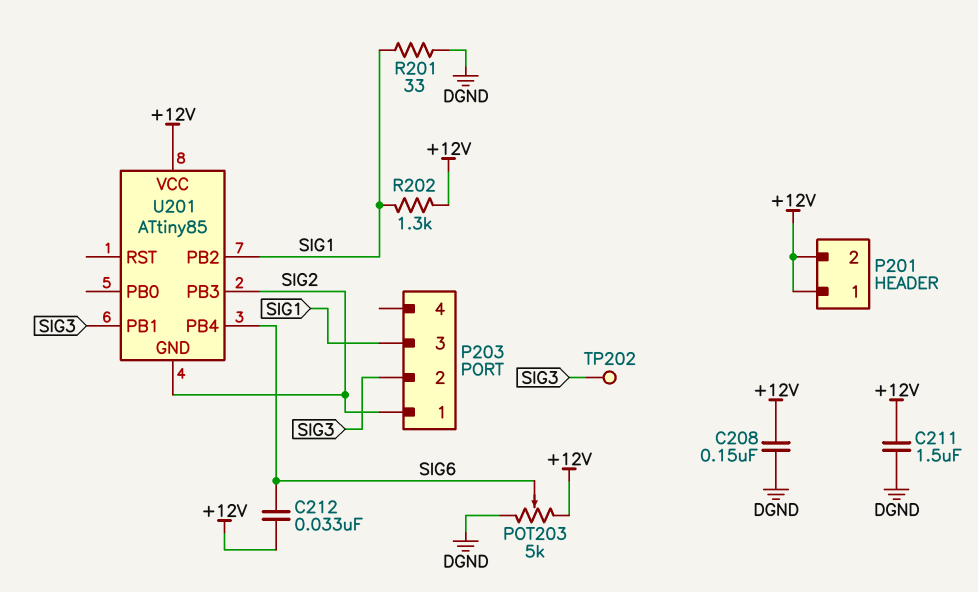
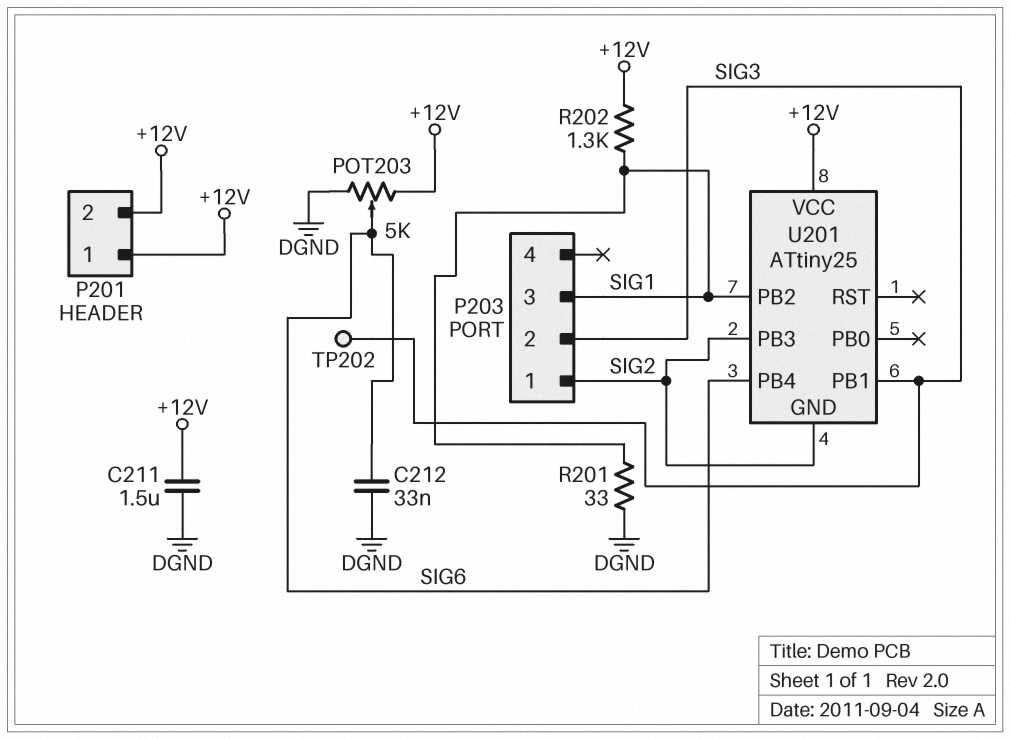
C208: 150nF (+12V, DGND) -> none
C212: 33nF (+12V, SIG6) -> 33nF (DGND, SIG6)
U201: ATtiny85 -> ATtiny25

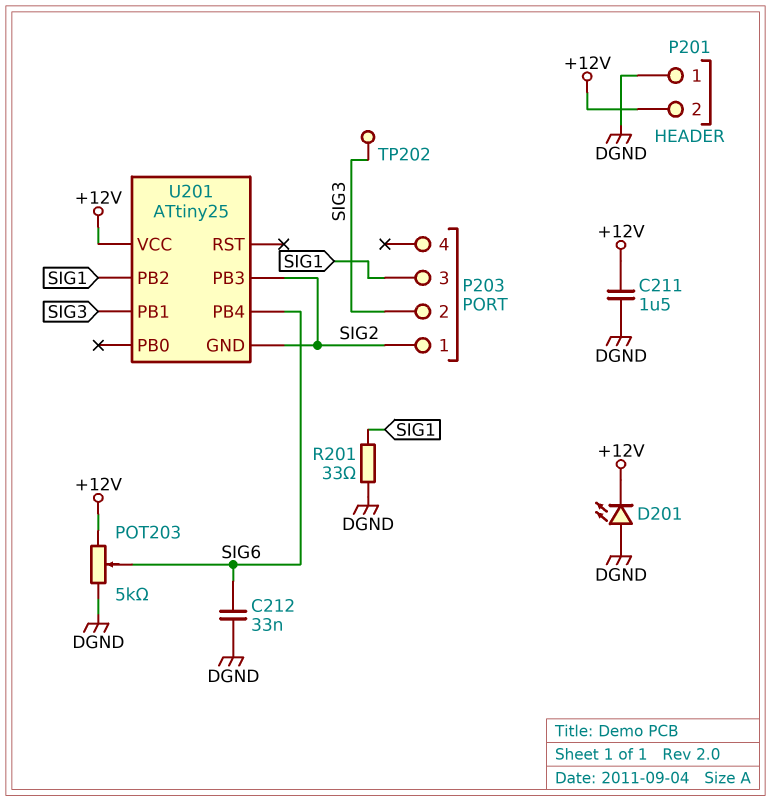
D201: none -> LED (A DGND, K +12V)
P201 pin 1: +12V -> DGND
R202: 1.3k (+12V, SIG1) -> none

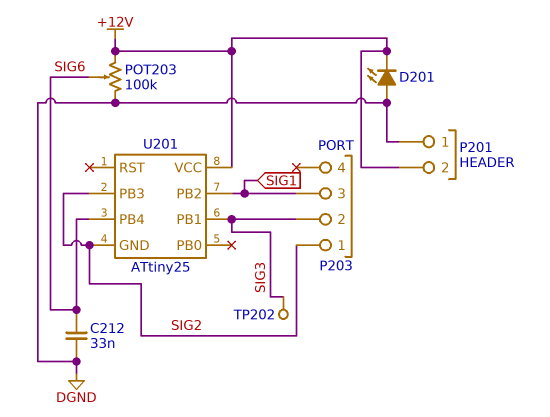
C211: 1.5uF (+12V, DGND) -> none
POT203: 5k (+12V, DGND, wiper SIG6) -> 100k (+12V, DGND, wiper SIG6)
R201: 33 (DGND, SIG1) -> none

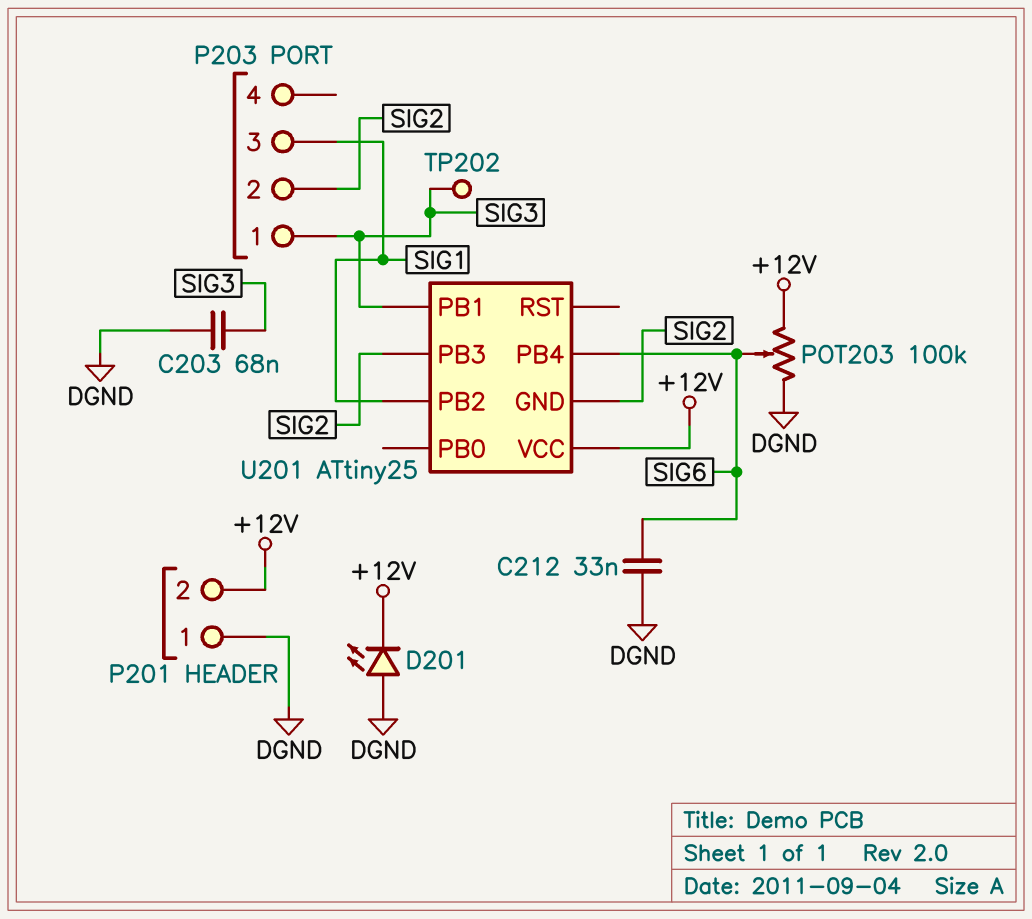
C203: none -> 68nF (DGND, SIG3)
P203 pin 1: SIG2 -> SIG3
P203 pin 2: SIG3 -> SIG2

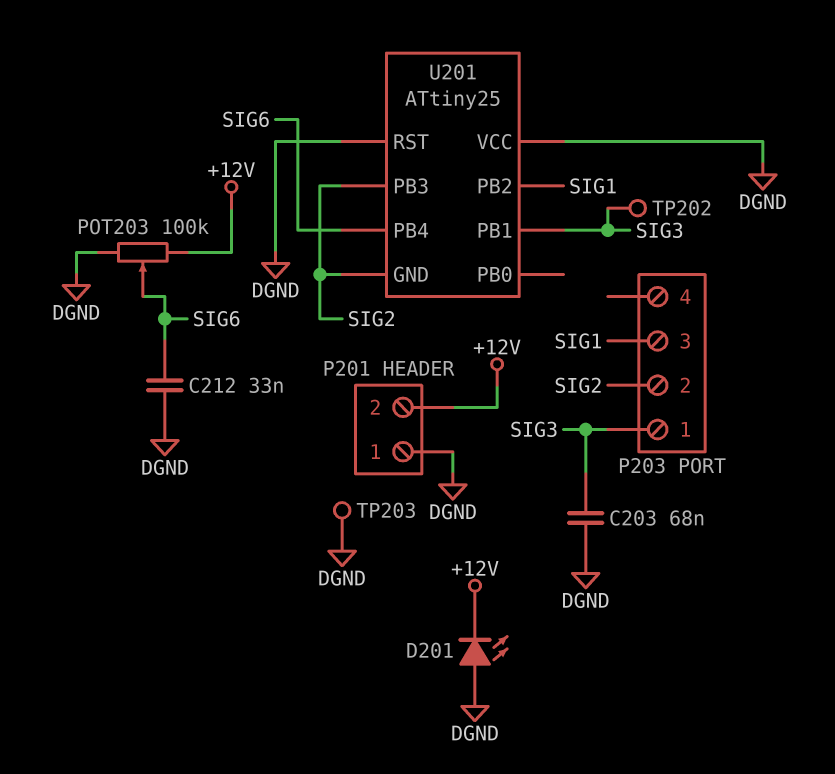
TP203: none -> test point (DGND)
U201 pin RST: none -> DGND
U201 pin VCC: +12V -> DGND

